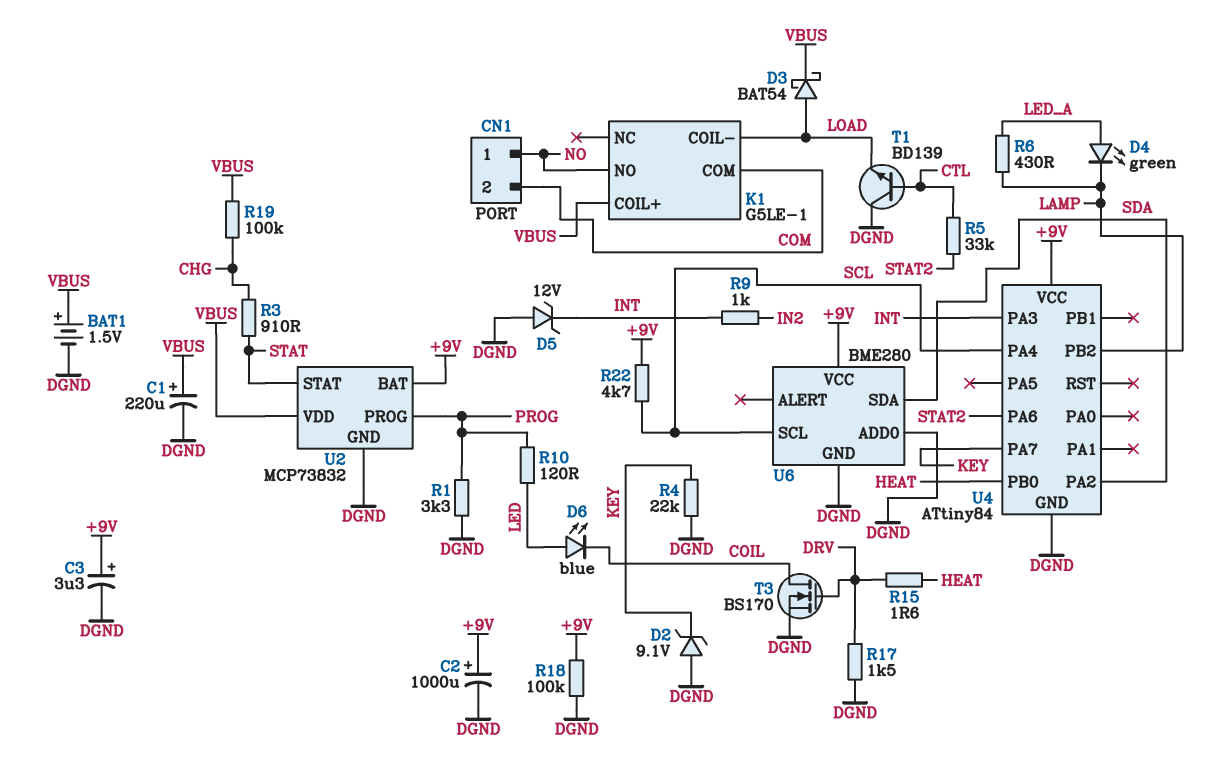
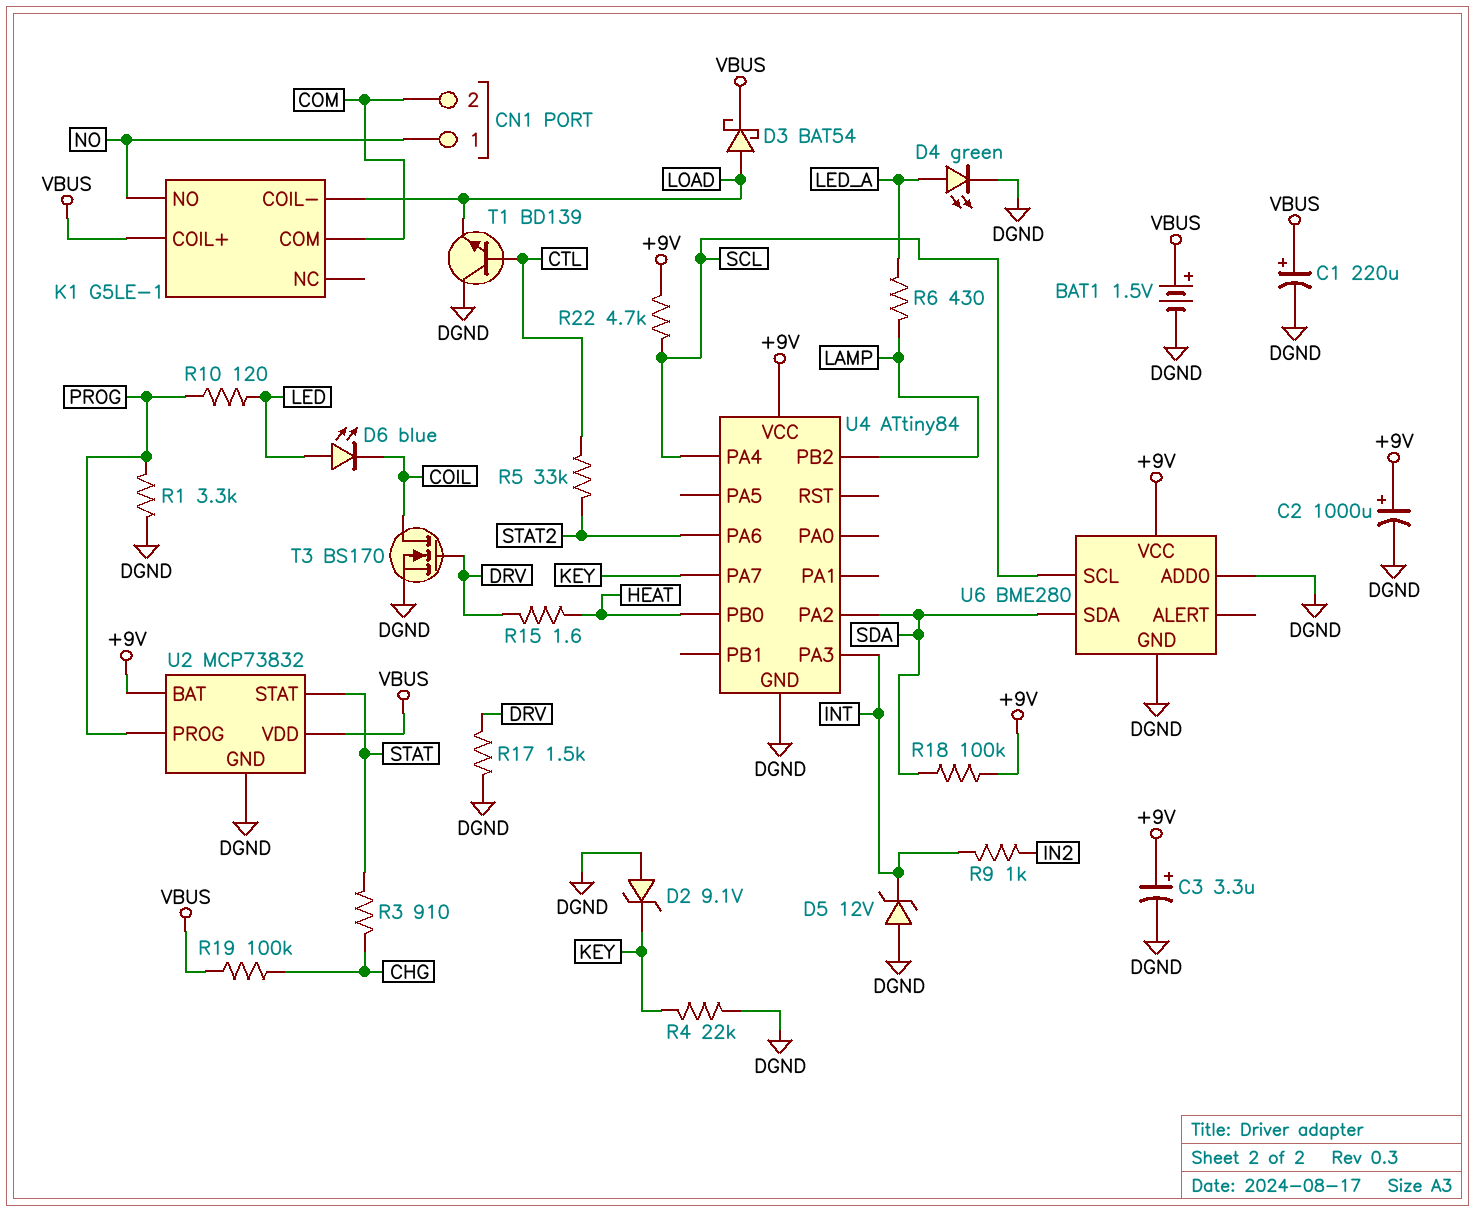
D4: LED green (A LED_A, K LAMP) -> LED green (A LED_A, K DGND)
R18: 100k (+9V, DGND) -> 100k (+9V, SDA)

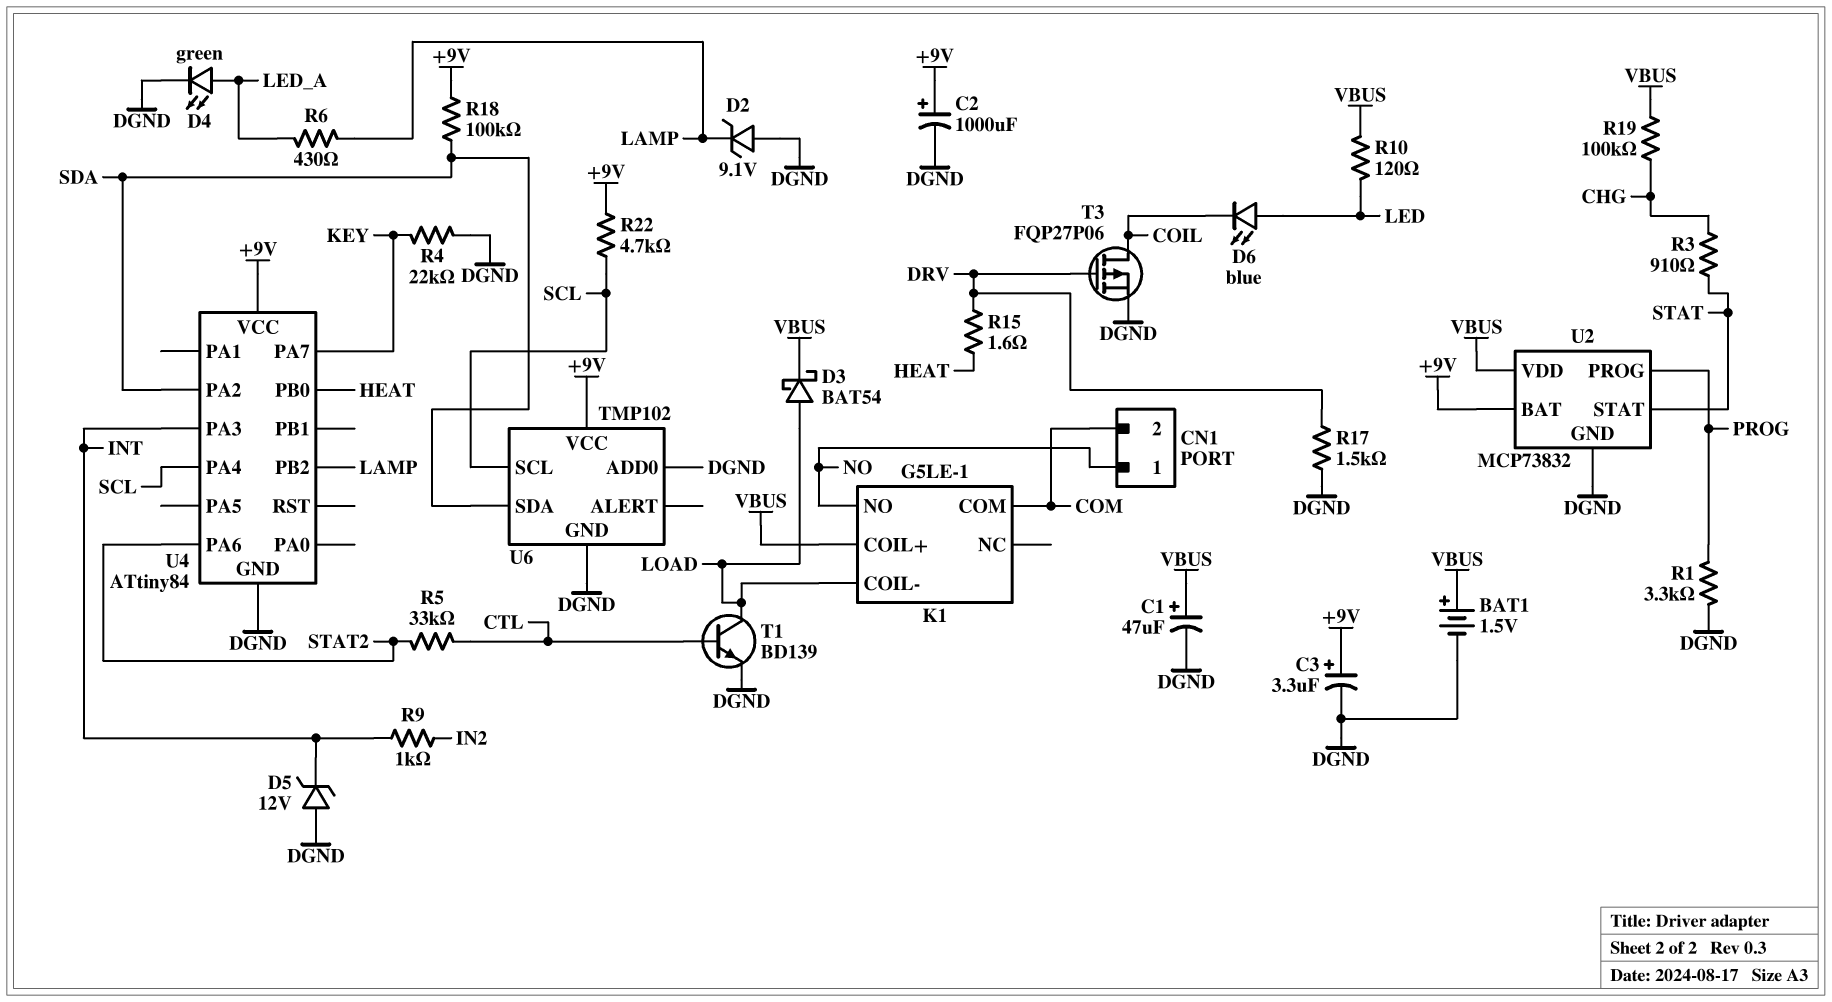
C1: 220uF (plus VBUS, minus DGND) -> 47uF (plus VBUS, minus DGND)
D2: zener 9.1V (A DGND, K KEY) -> zener 9.1V (A DGND, K LAMP)
R10: 120 (LED, PROG) -> 120 (LED, VBUS)
T1: NPN BD139 (B CTL, C DGND, E LOAD) -> NPN BD139 (B CTL, C LOAD, E DGND)
T3: NMOS BS170 (G DRV, D COIL, S DGND) -> PMOS FQP27P06 (G DRV, D COIL, S DGND)
U6: BME280 -> TMP102

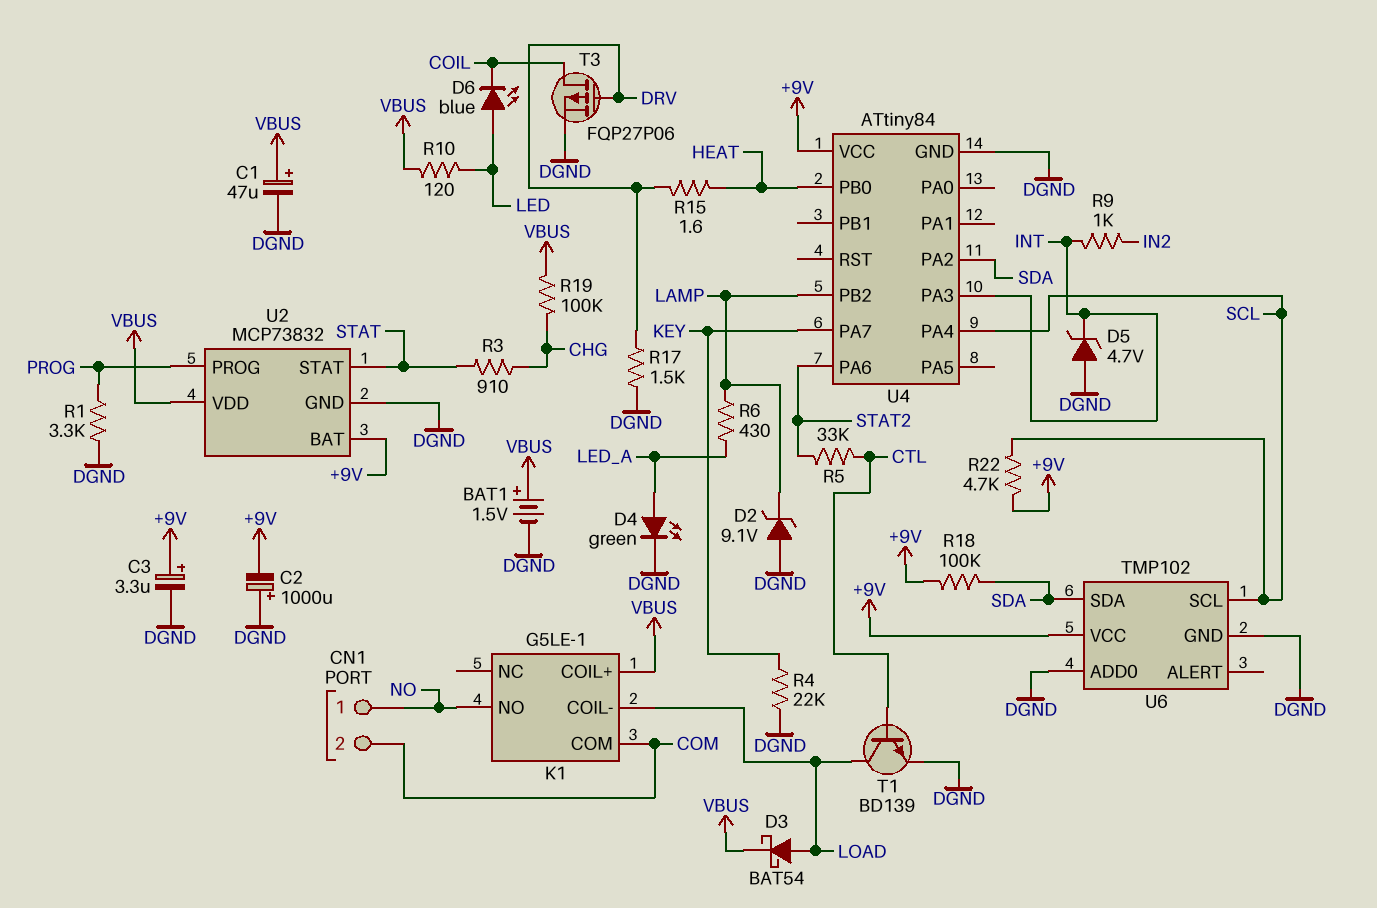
C2: 1000uF (plus +9V, minus DGND) -> 1000uF (plus DGND, minus +9V)
D5: zener 12V (A DGND, K INT) -> zener 4.7V (A DGND, K INT)

